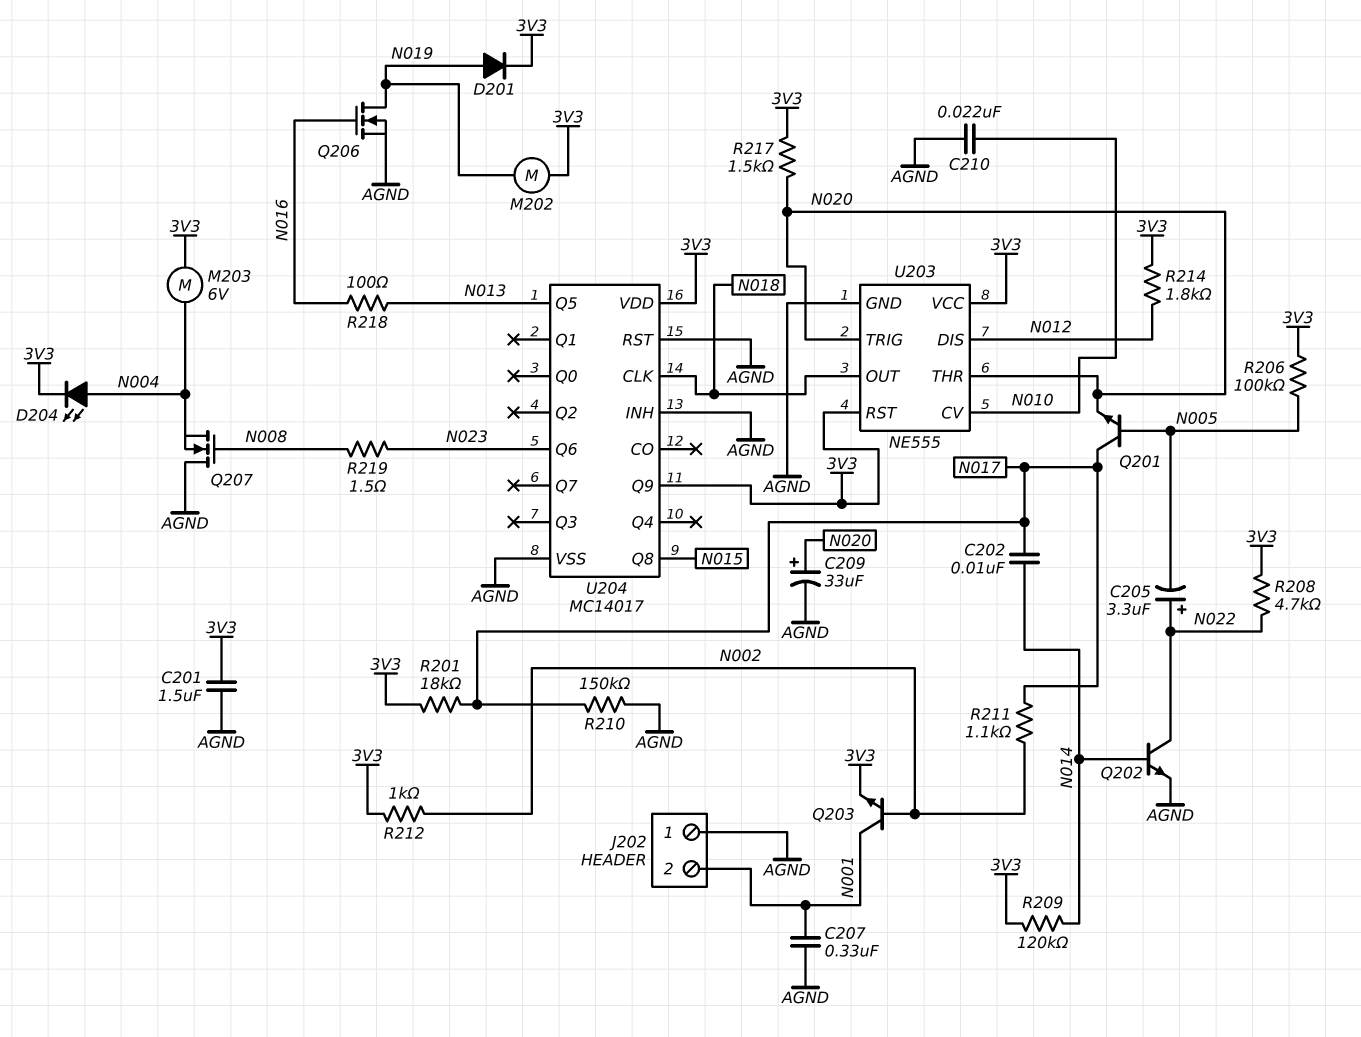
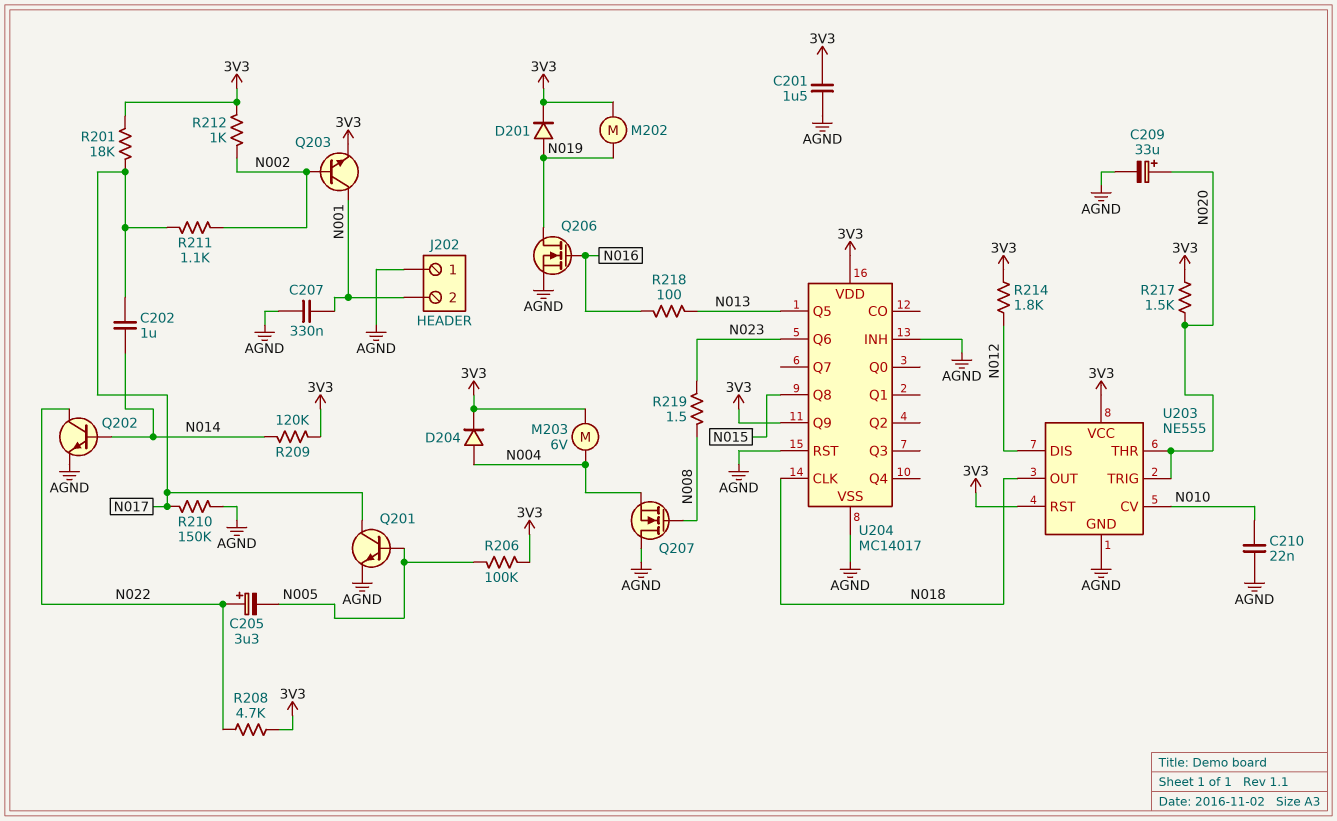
C202: 10nF (N014, N017) -> 1uF (N014, N017)
D204: LED (A N004, K 3V3) -> diode (A N004, K 3V3)
Q201: NPN (B N005, C N017, E N020) -> NPN (B N005, C N017, E AGND)

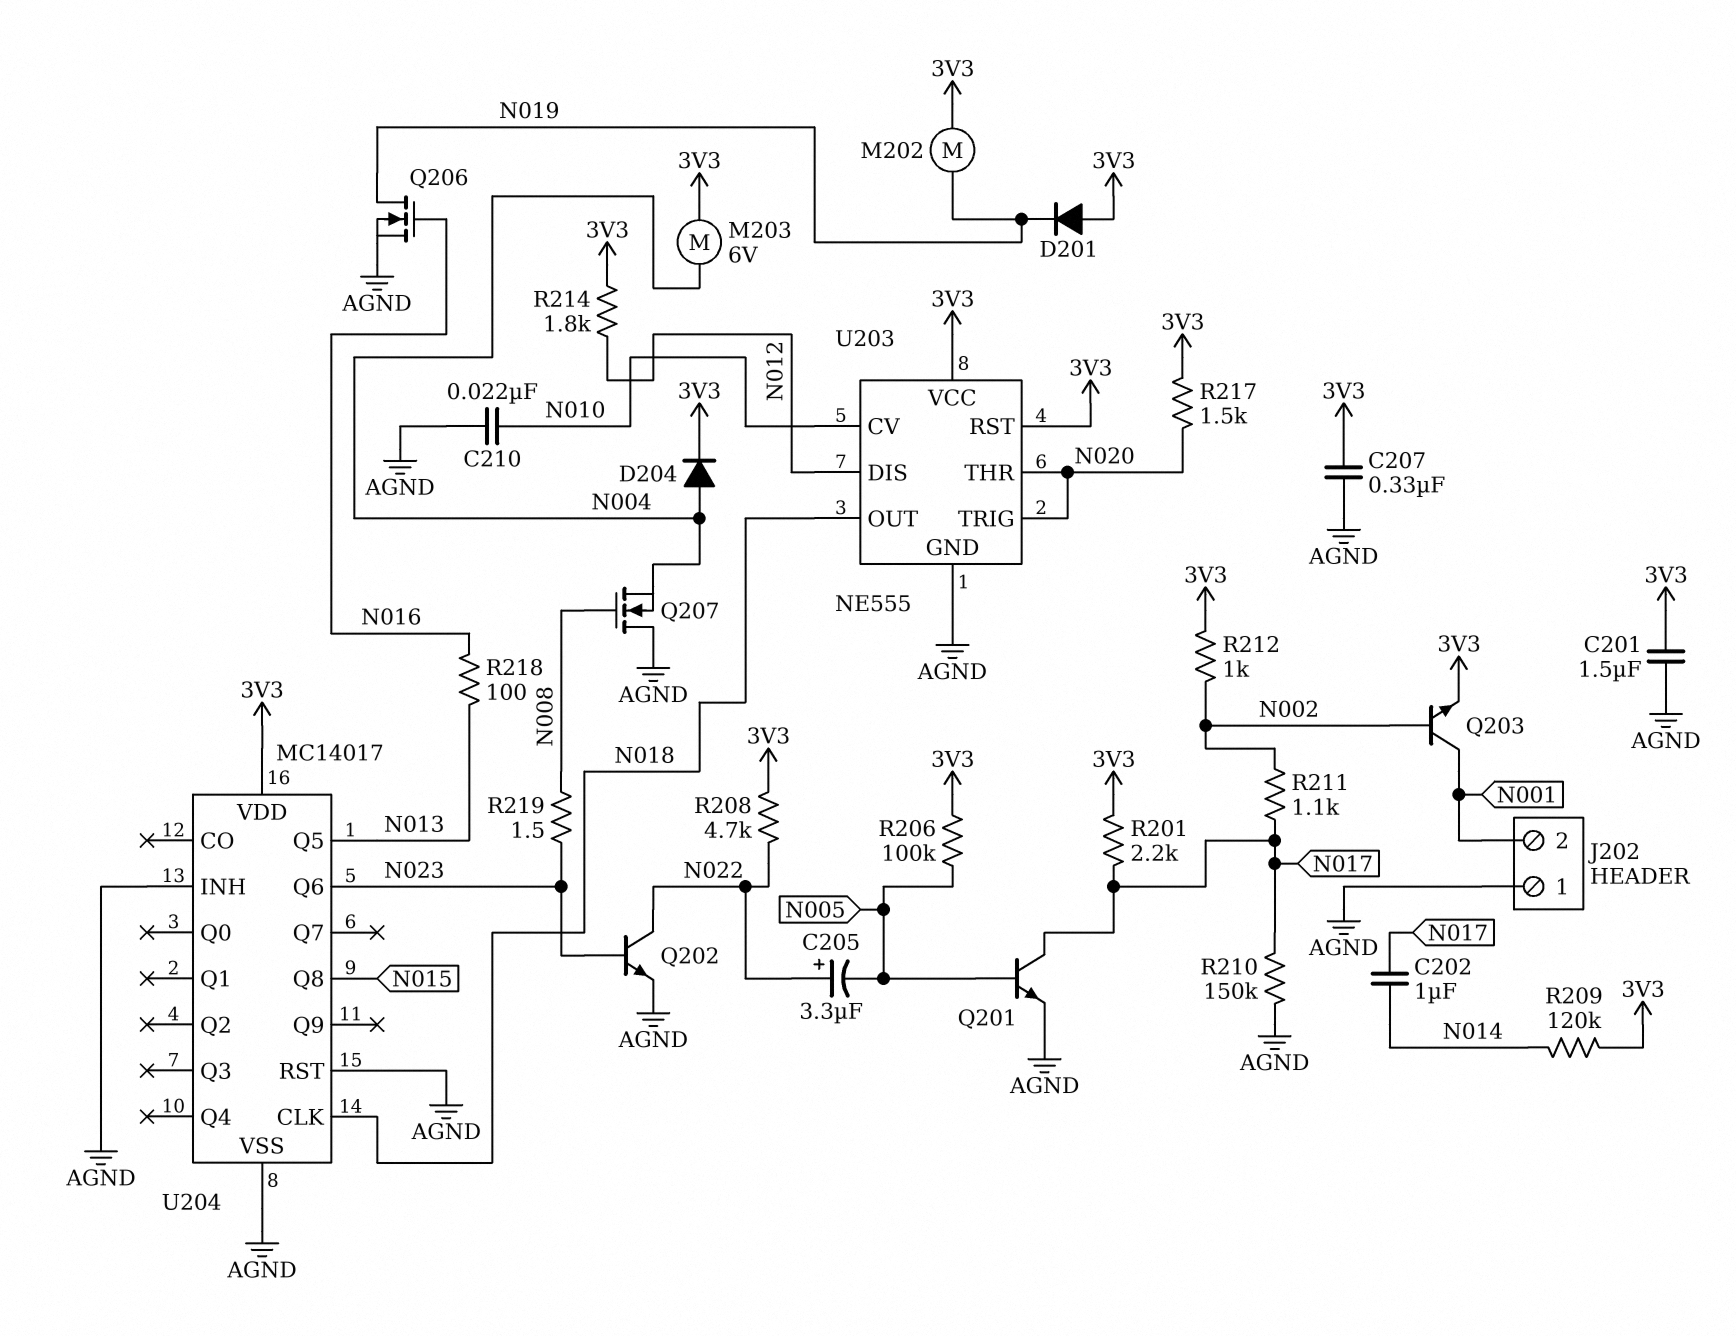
C207: 330nF (AGND, N001) -> 330nF (3V3, AGND)
C209: 33uF (plus N020, minus AGND) -> none
D201: diode (A N019, K 3V3) -> diode (A 3V3, K N019)
Q202: NPN (B N014, C N022, E AGND) -> NPN (B N023, C N022, E AGND)
R201: 18k (3V3, N017) -> 2.2k (3V3, N017)
U204 pin Q9: 3V3 -> none

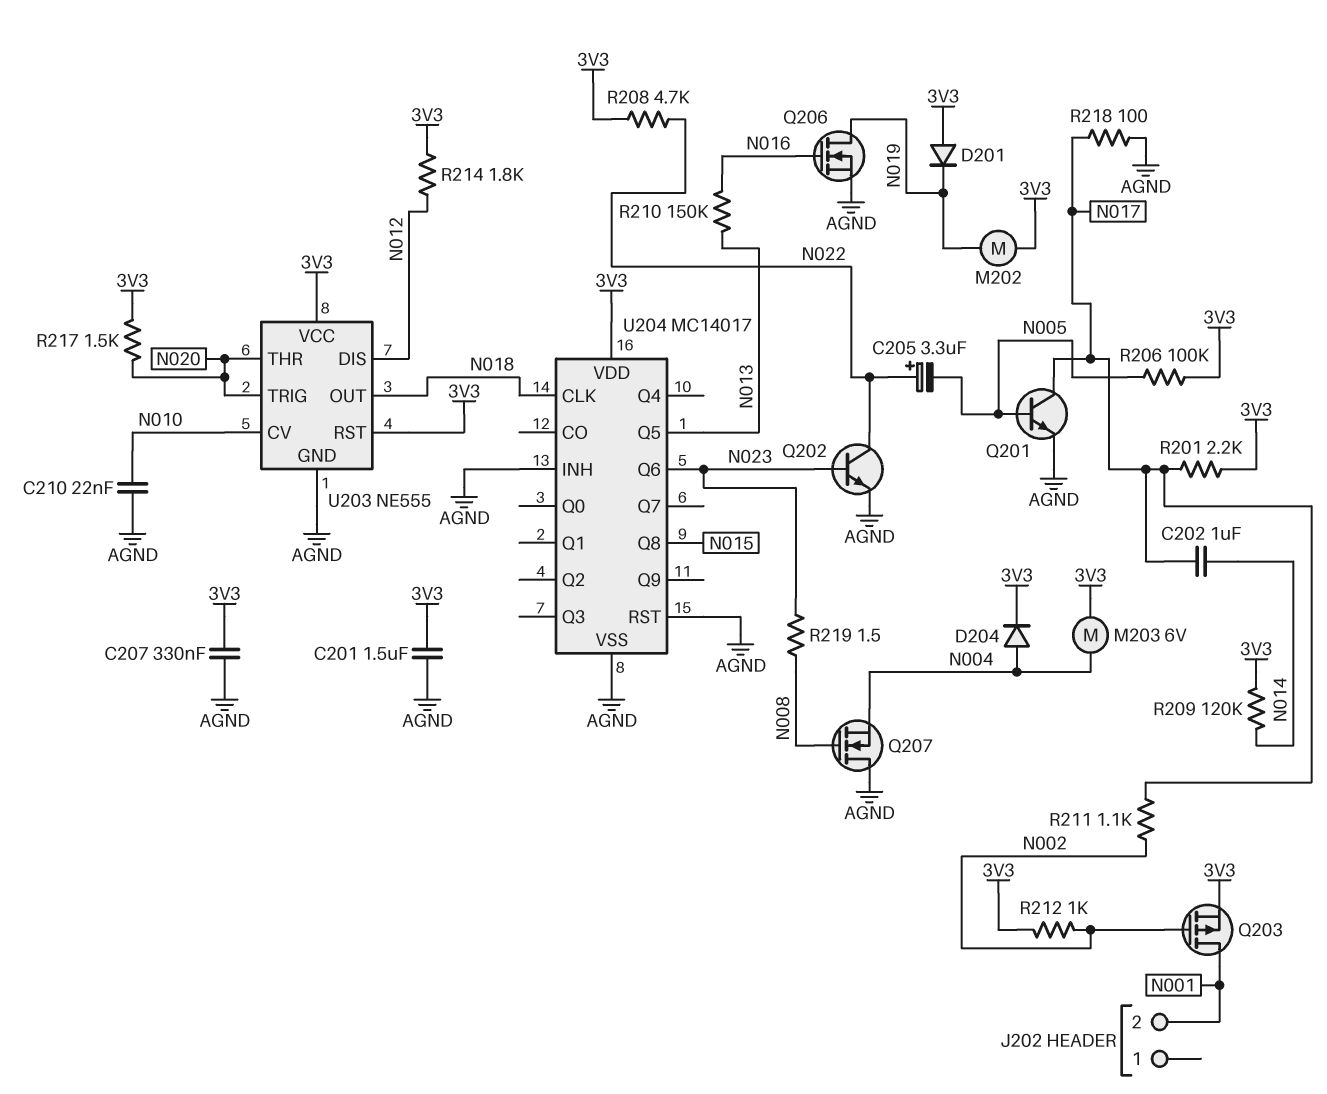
J202 pin 1: AGND -> none
Q203: NPN (B N002, C N001, E 3V3) -> PMOS (G N002, D N001, S 3V3)
R210: 150k (AGND, N017) -> 150k (N013, N016)
R218: 100 (N013, N016) -> 100 (AGND, N017)

